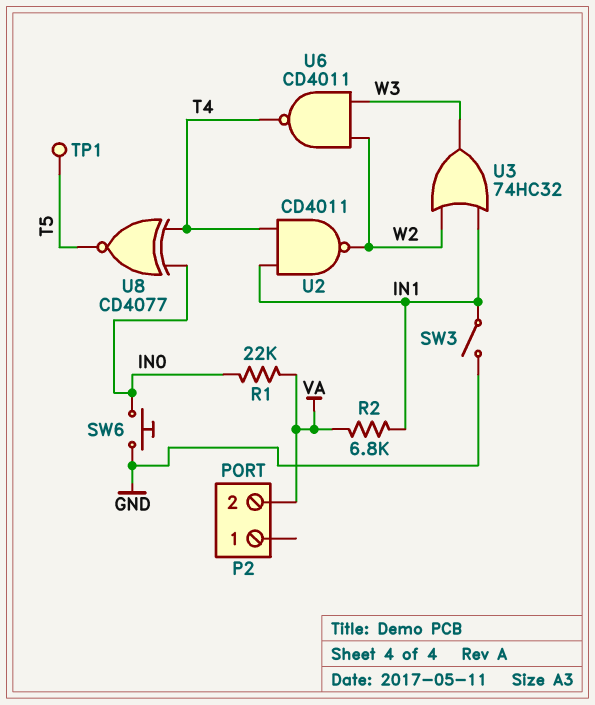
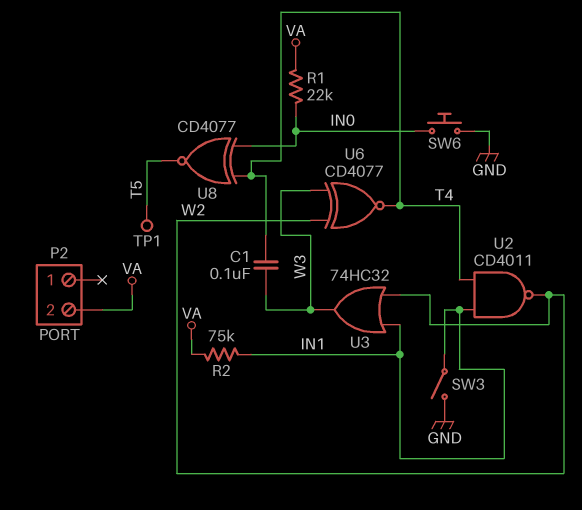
C1: none -> 100nF (T4, W3)
R2: 6.8k (IN1, VA) -> 75k (IN1, VA)
U6: NAND CD4011 (in W2, in W3, out T4) -> XNOR CD4077 (in W2, in W3, out T4)

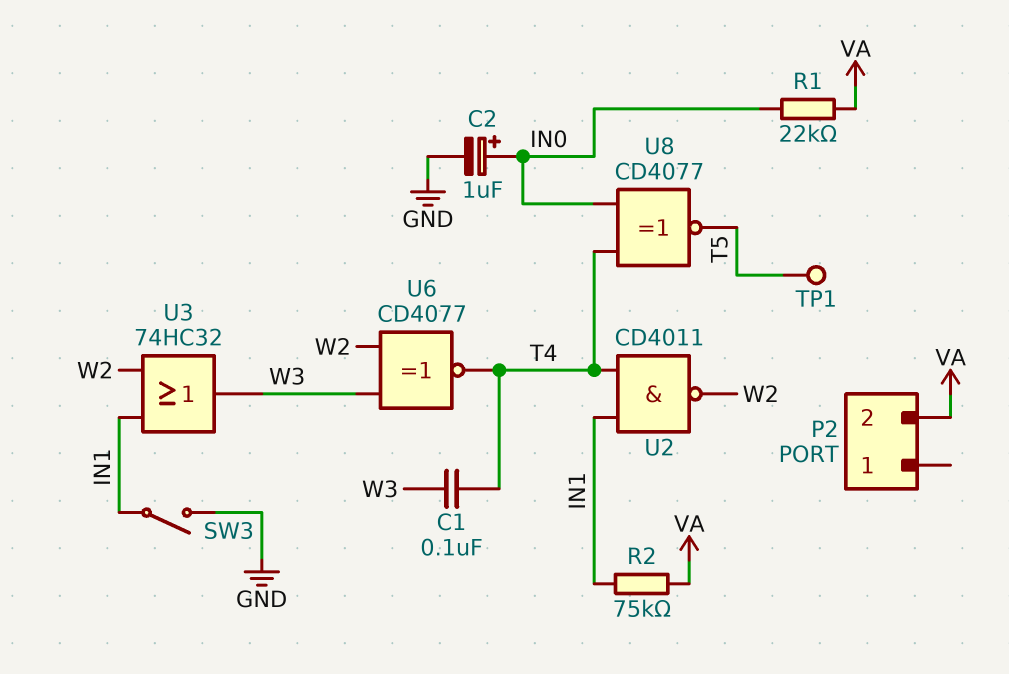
C2: none -> 1uF (plus IN0, minus GND)
SW6: button (GND, IN0) -> none

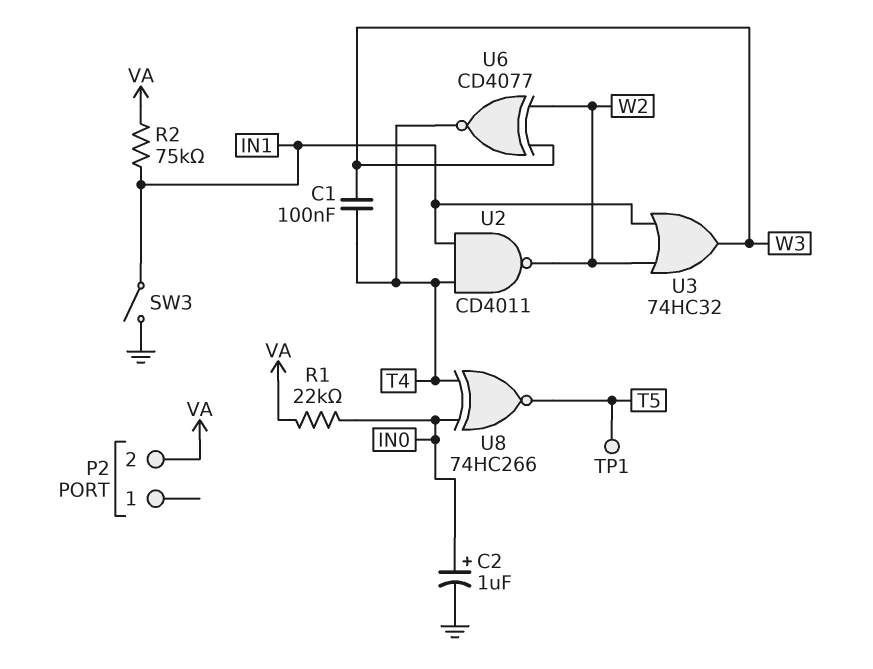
U8: XNOR CD4077 (in IN0, in T4, out T5) -> XNOR 74HC266 (in IN0, in T4, out T5)

